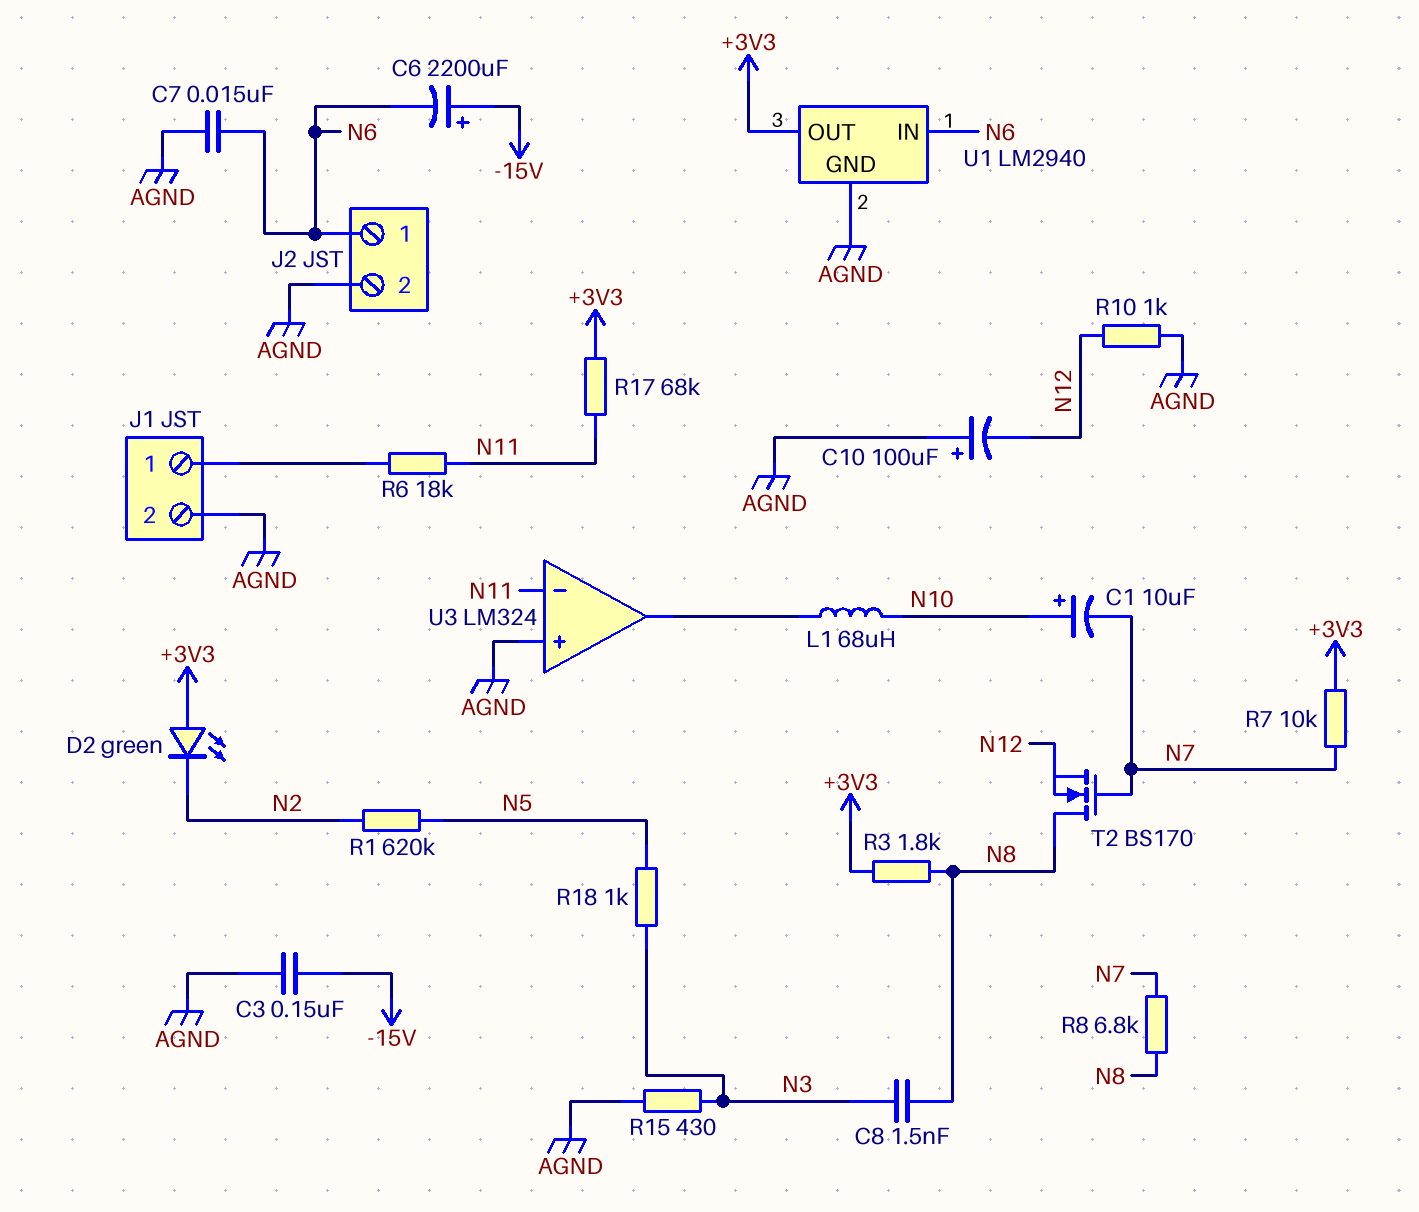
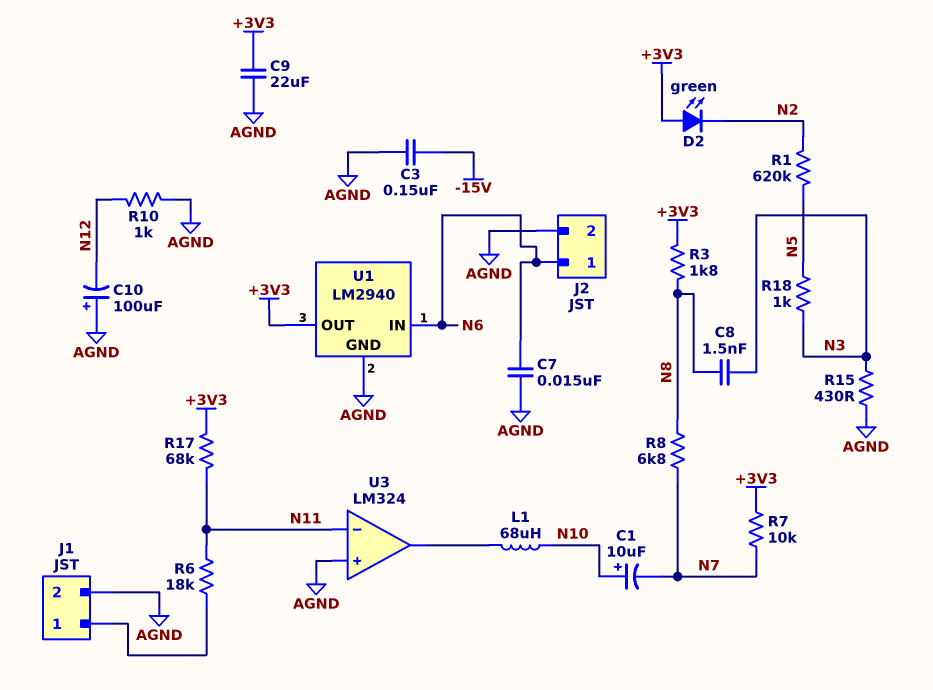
C6: 2200uF (plus -15V, minus N6) -> none
C9: none -> 22uF (+3V3, AGND)
T2: NMOS BS170 (G N7, D N8, S N12) -> none

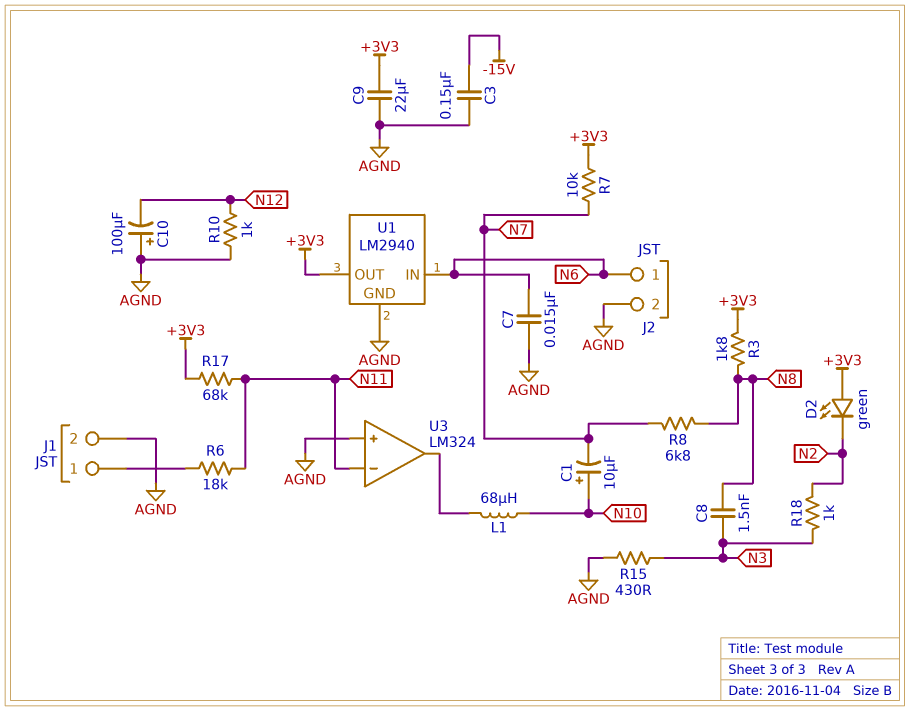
R1: 620k (N2, N5) -> none
R18: 1k (N3, N5) -> 1k (N2, N3)

